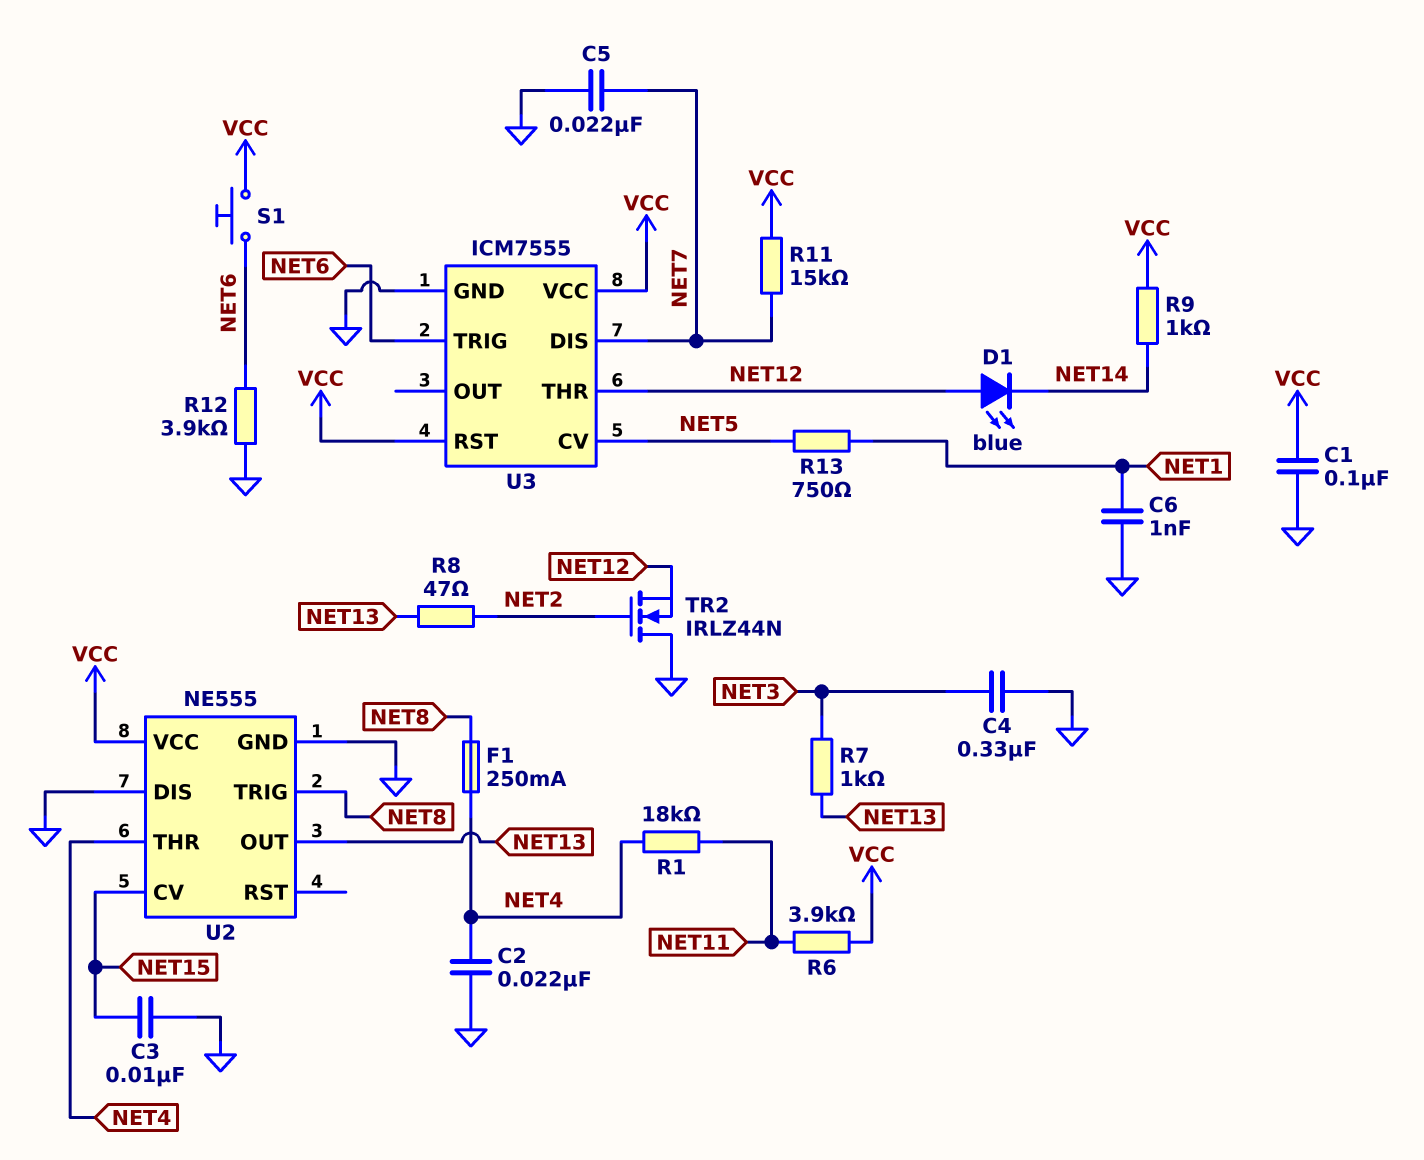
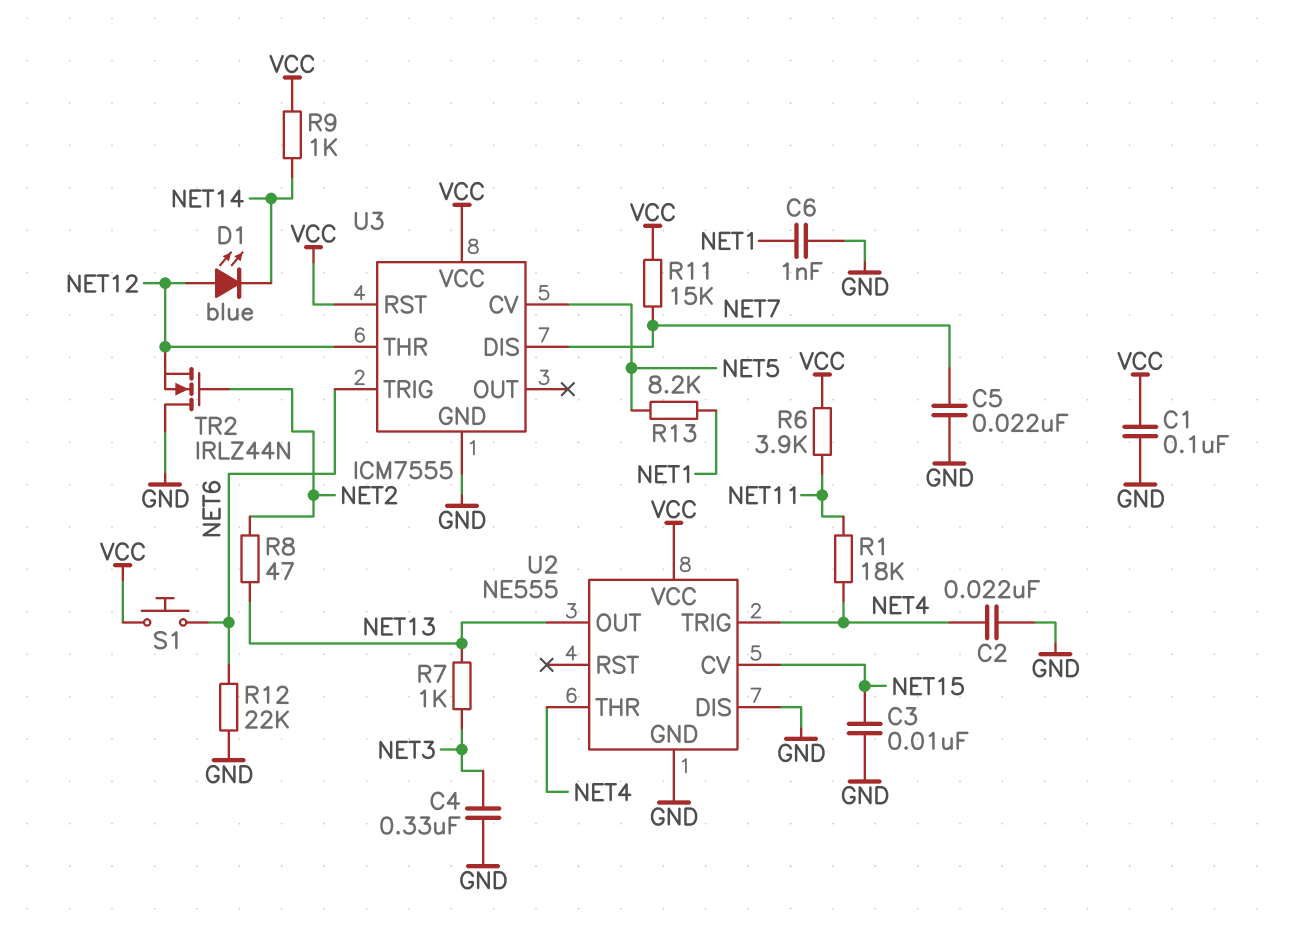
F1: 250mA (NET4, NET8) -> none
R12: 3.9k (GND, NET6) -> 22k (GND, NET6)
R13: 750 (NET1, NET5) -> 8.2k (NET1, NET5)
U2 pin TRIG: NET8 -> NET4

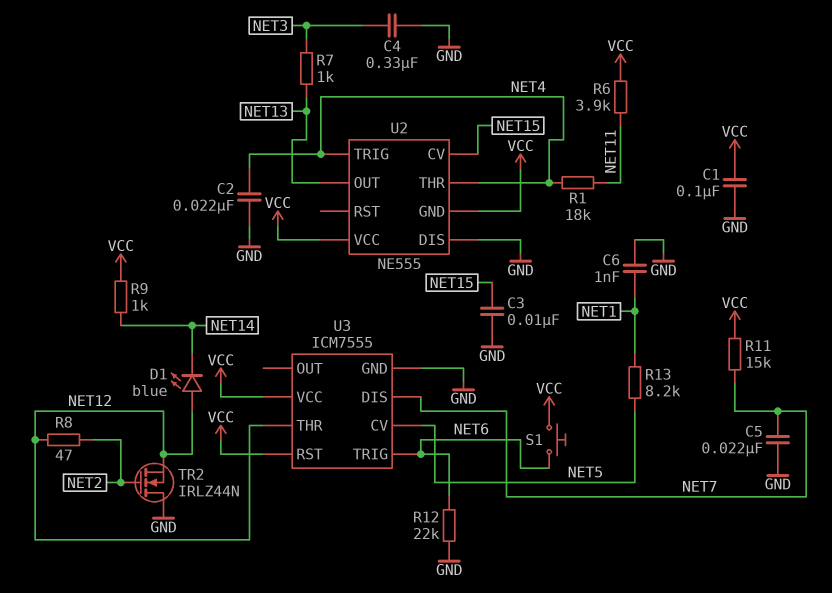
R8: 47 (NET2, NET13) -> 47 (NET2, NET12)
U2 pin GND: GND -> VCC

